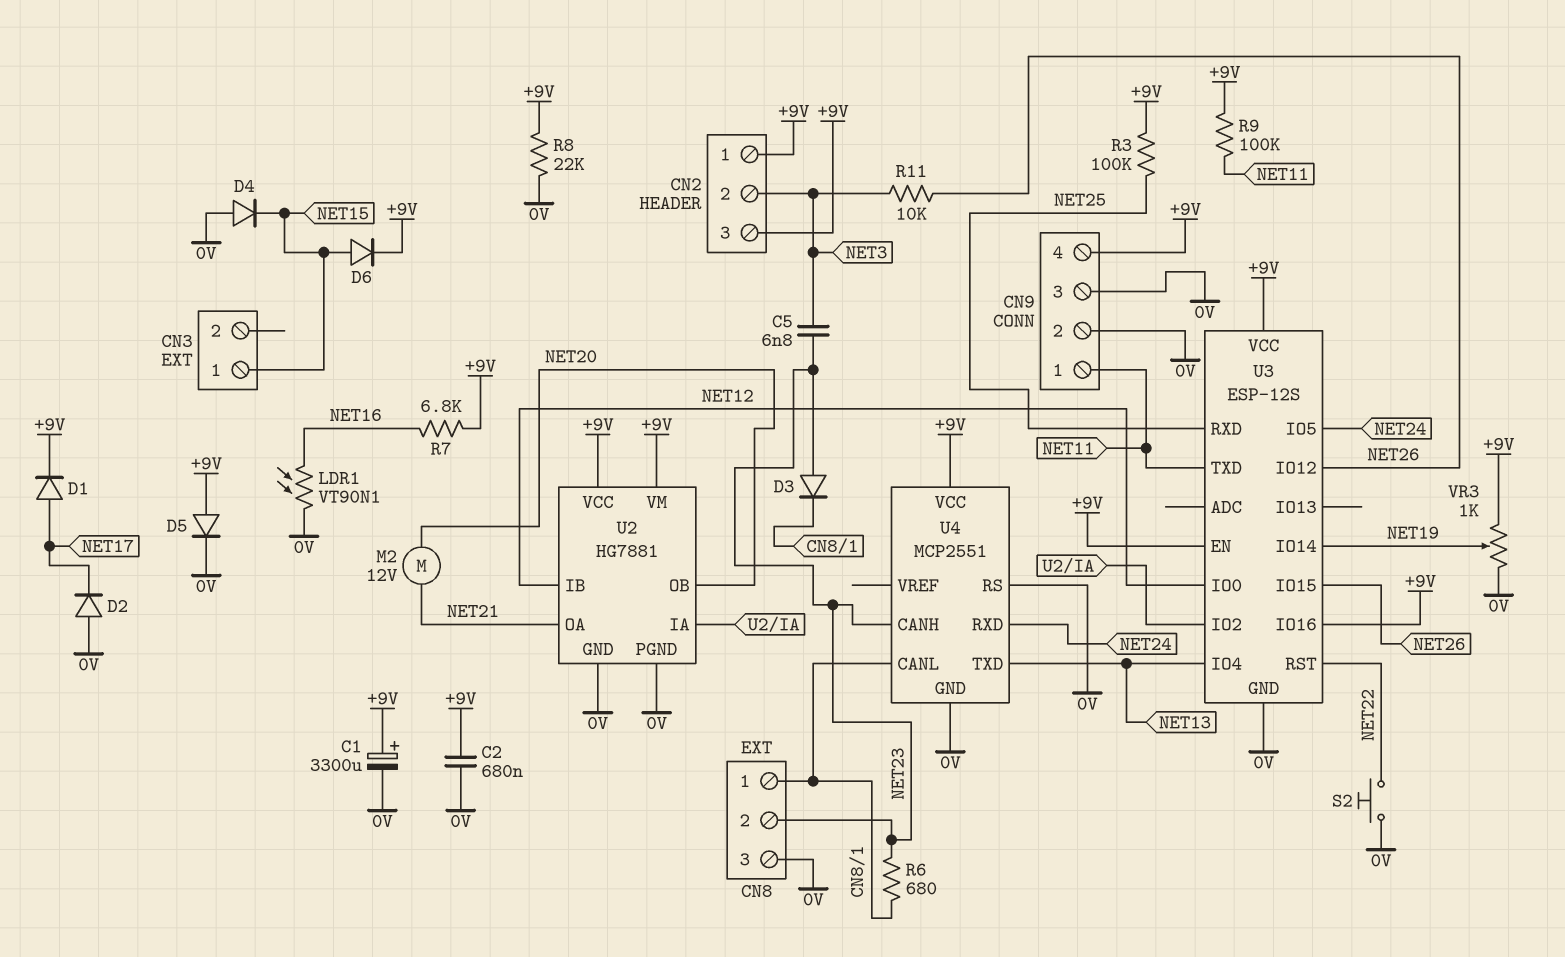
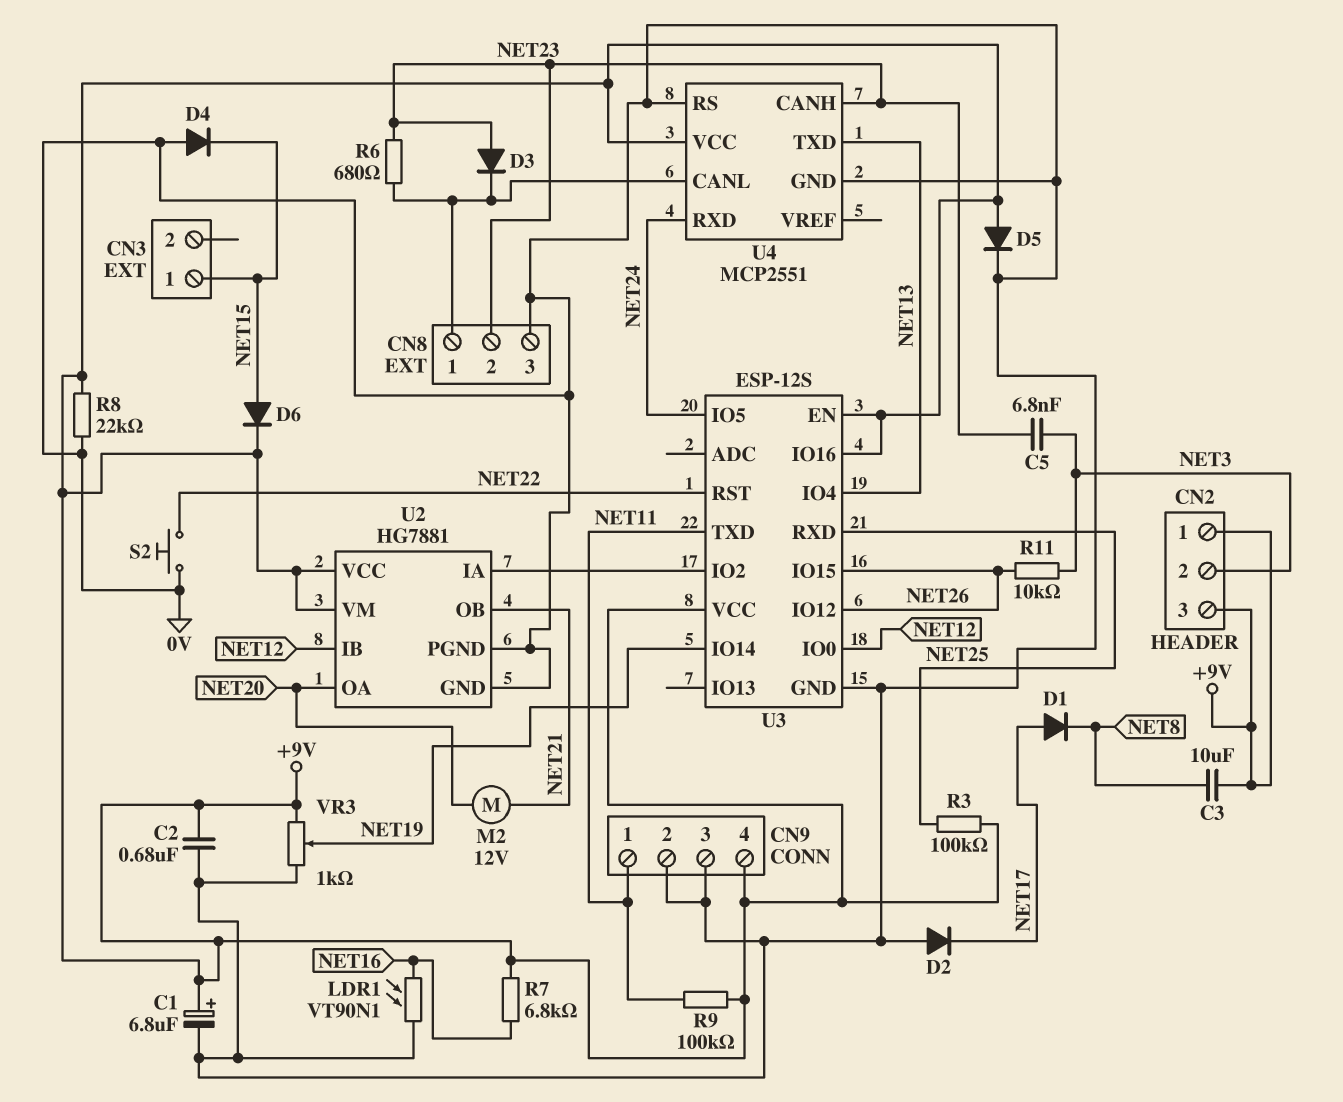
C1: 3300uF (plus +9V, minus 0V) -> 6.8uF (plus +9V, minus 0V)
C3: none -> 10uF (+9V, NET8)
D1: diode (A NET17, K +9V) -> diode (A NET17, K NET8)
U2 pin OA: NET21 -> NET20
U2 pin OB: NET20 -> NET21

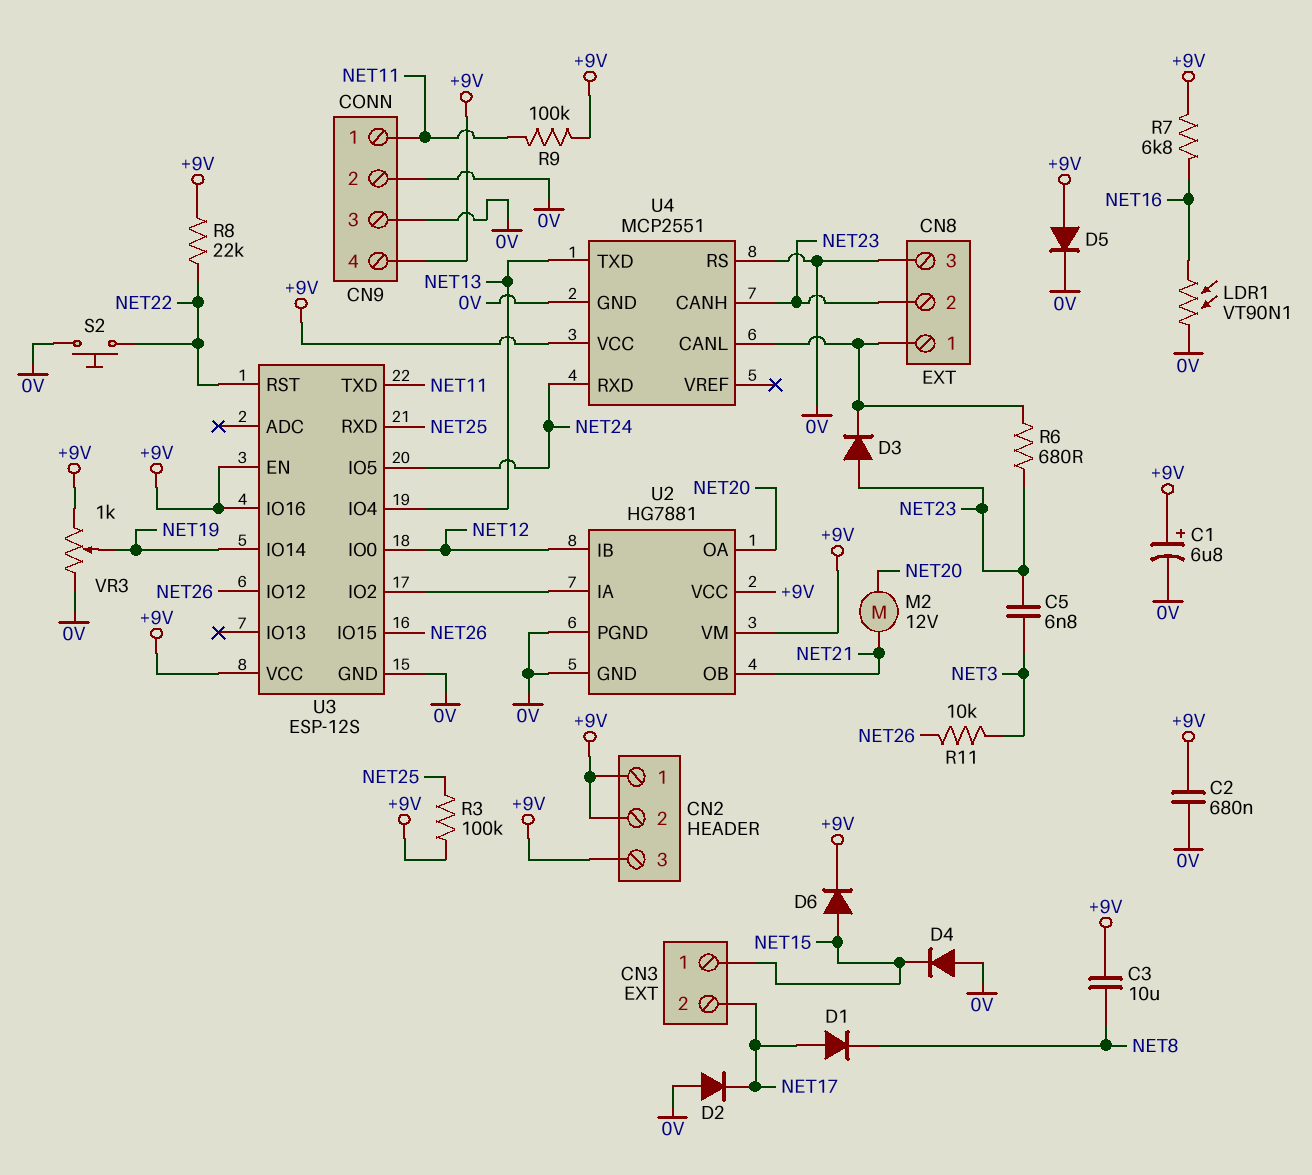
CN2 pin 2: NET3 -> +9V
CN3 pin 2: none -> NET17
R8: 22k (+9V, 0V) -> 22k (+9V, NET22)

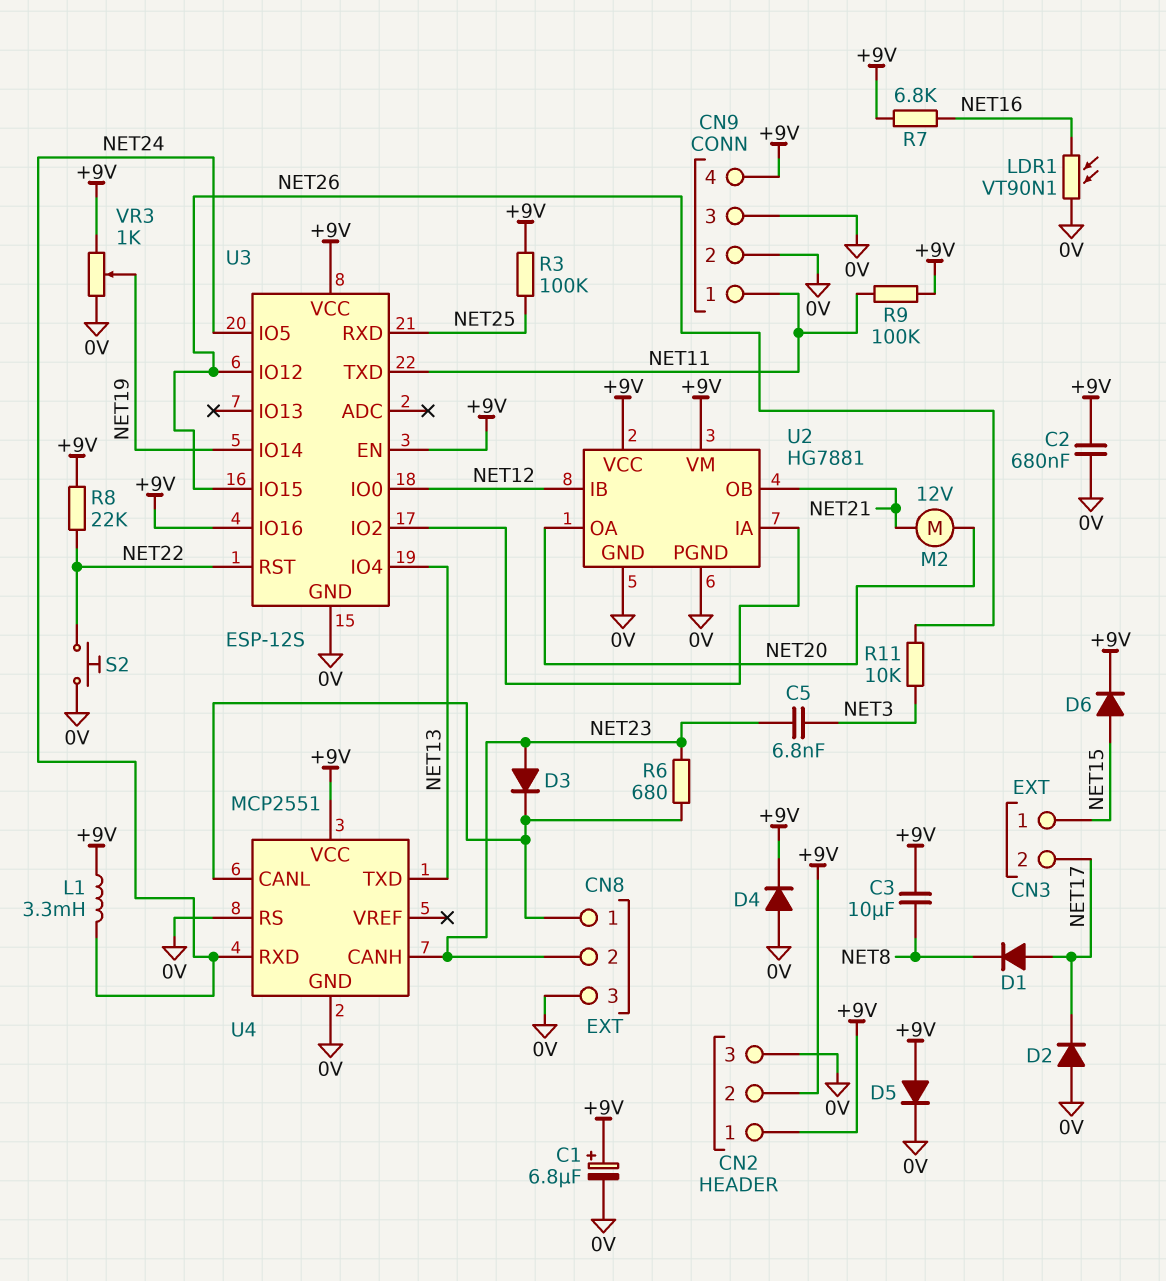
CN2 pin 3: +9V -> 0V
D4: diode (A 0V, K NET15) -> diode (A 0V, K +9V)
L1: none -> 3.3mH (+9V, NET24)

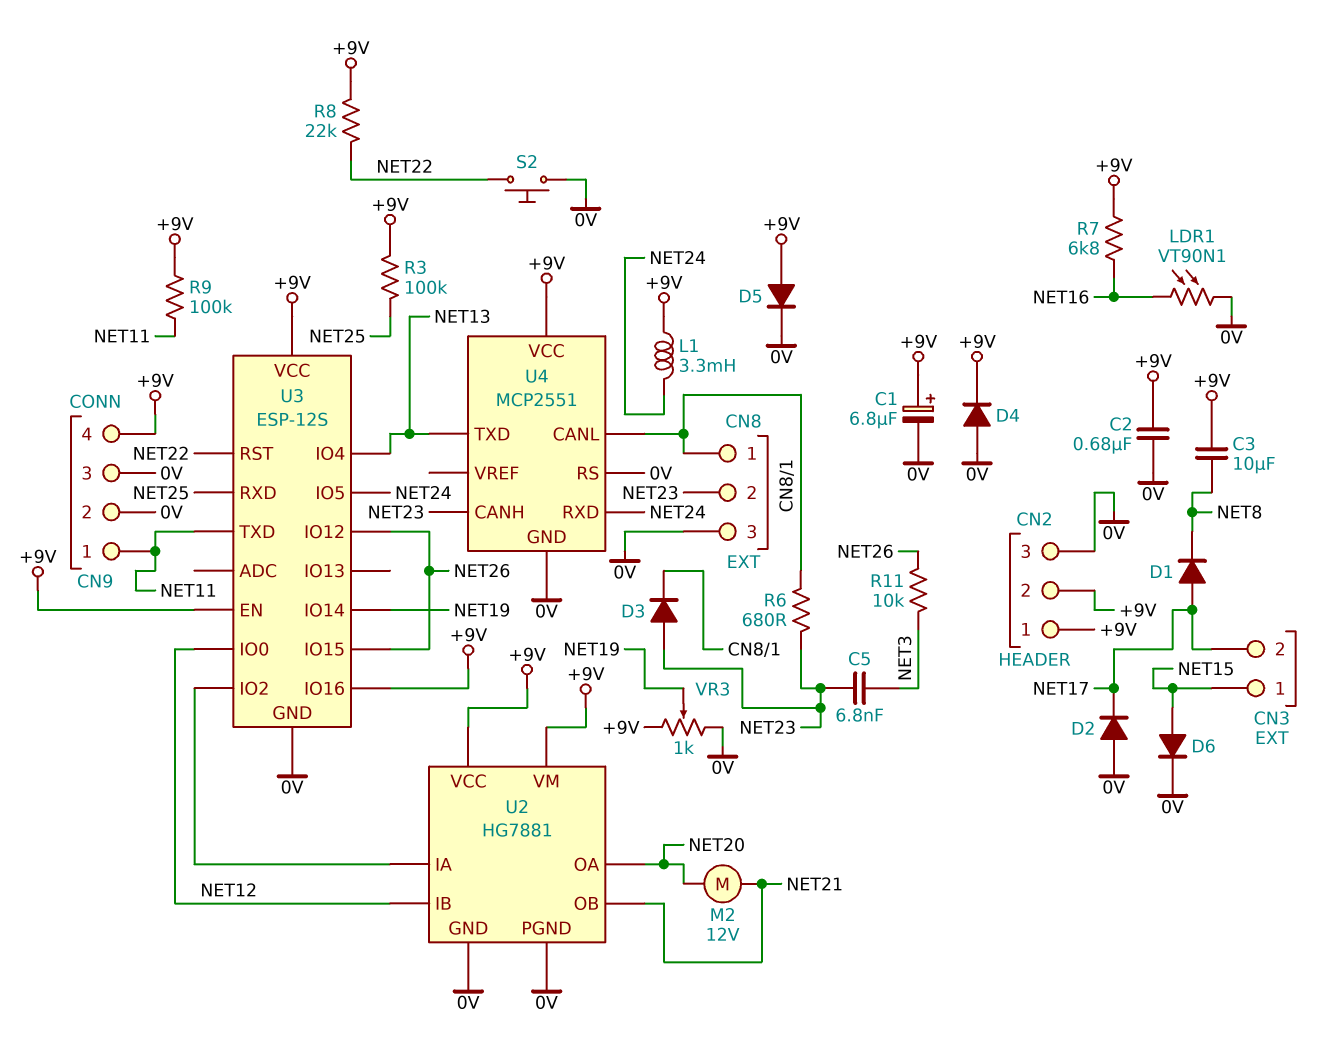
D6: diode (A NET15, K +9V) -> diode (A NET15, K 0V)

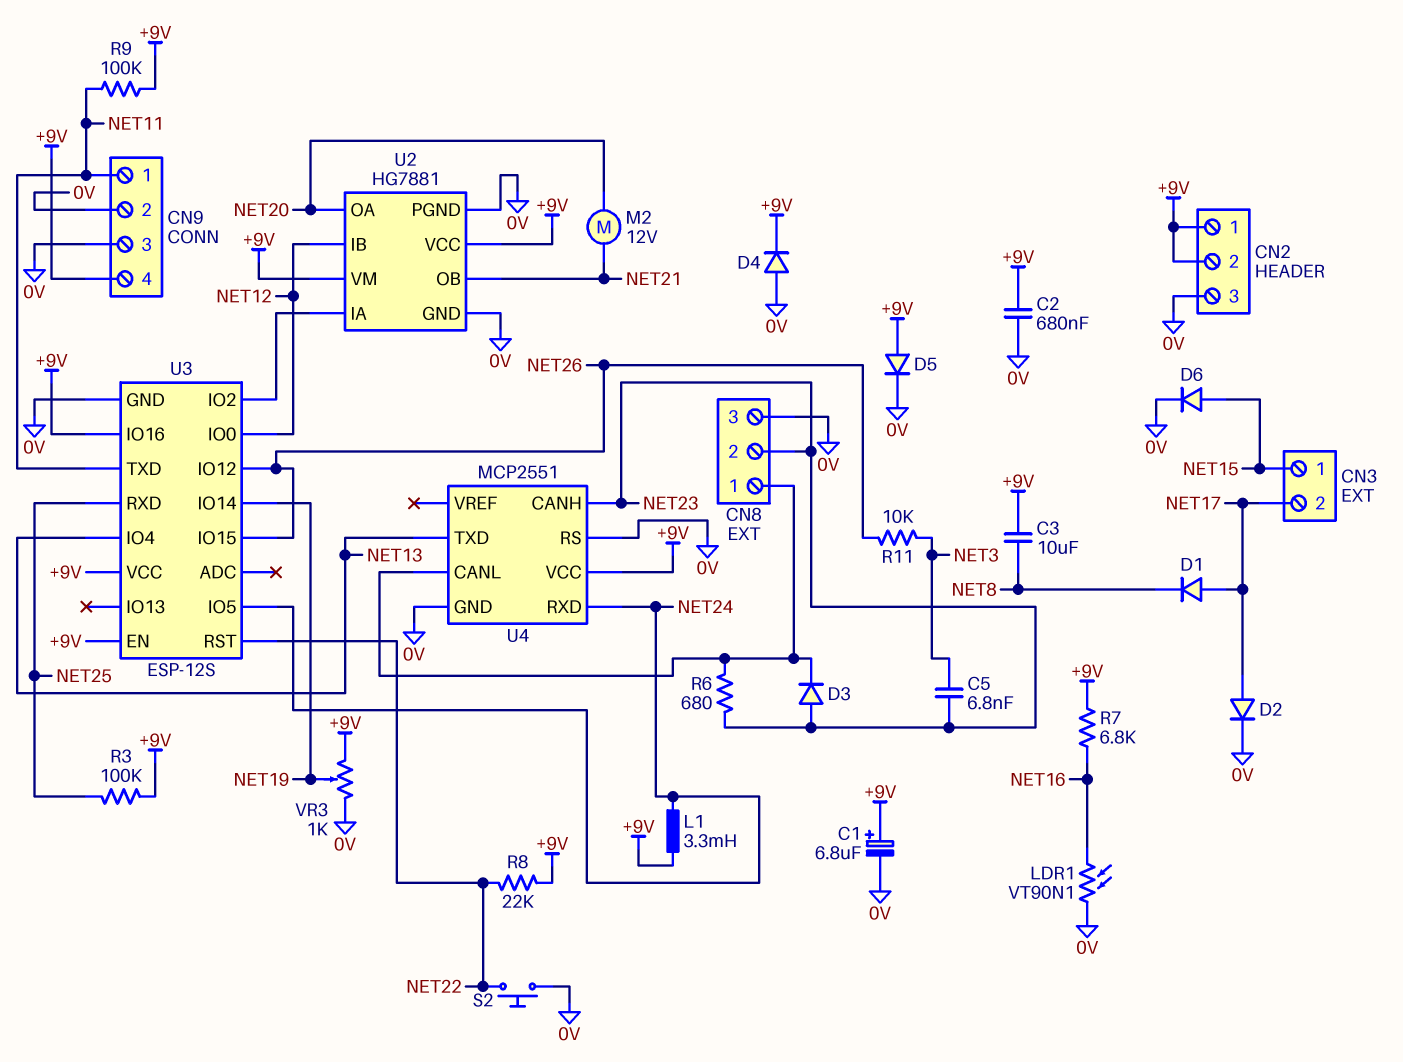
D2: diode (A 0V, K NET17) -> diode (A NET17, K 0V)

